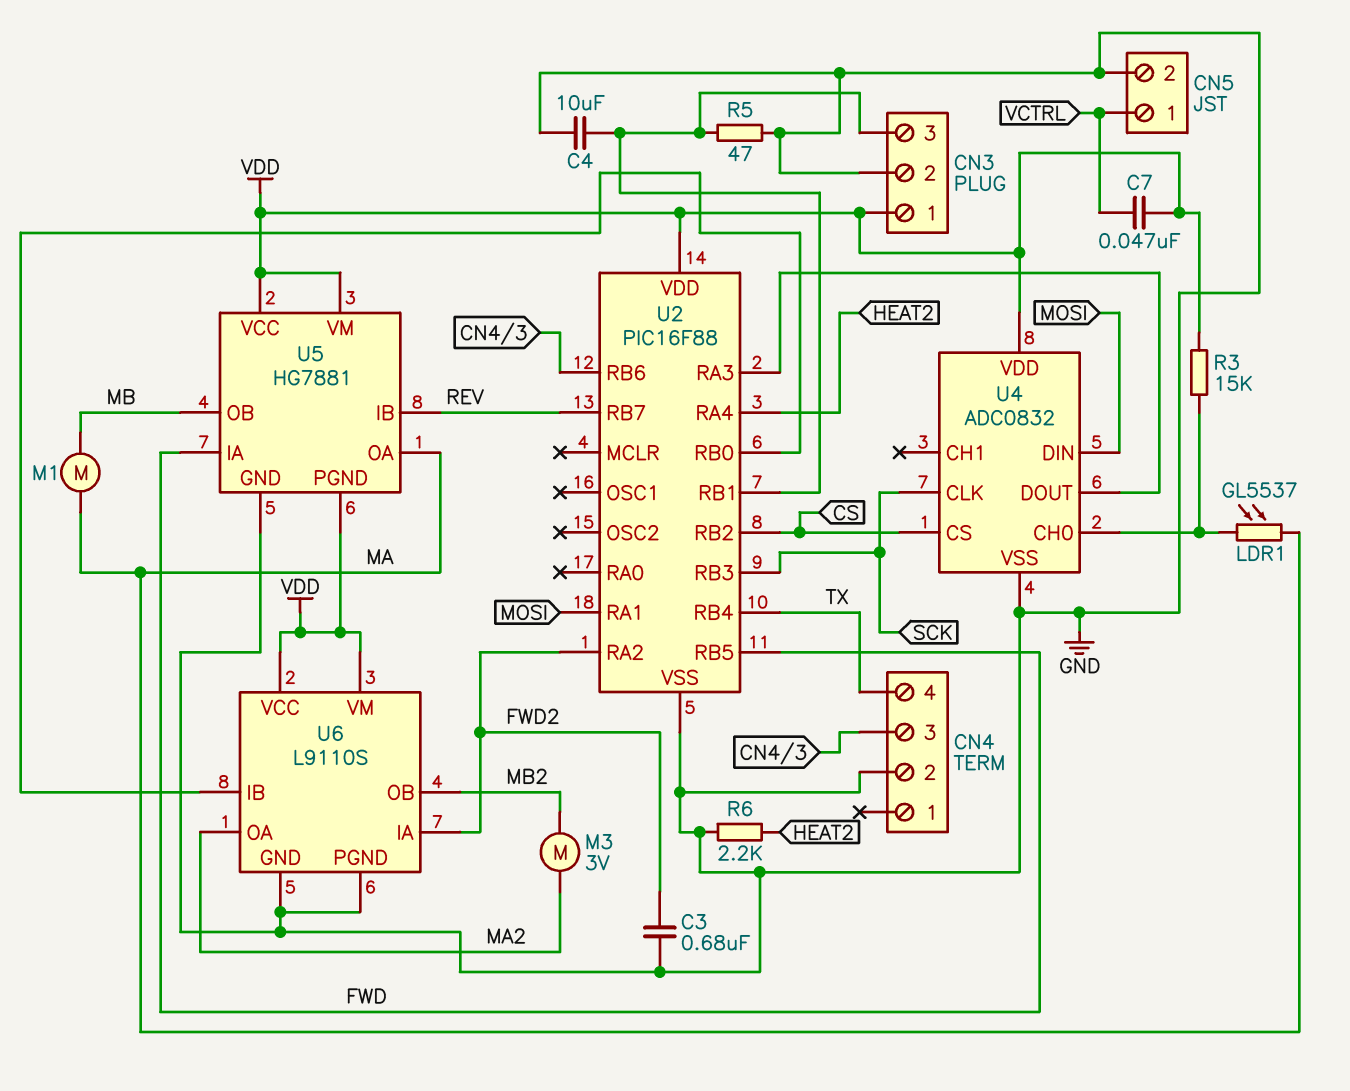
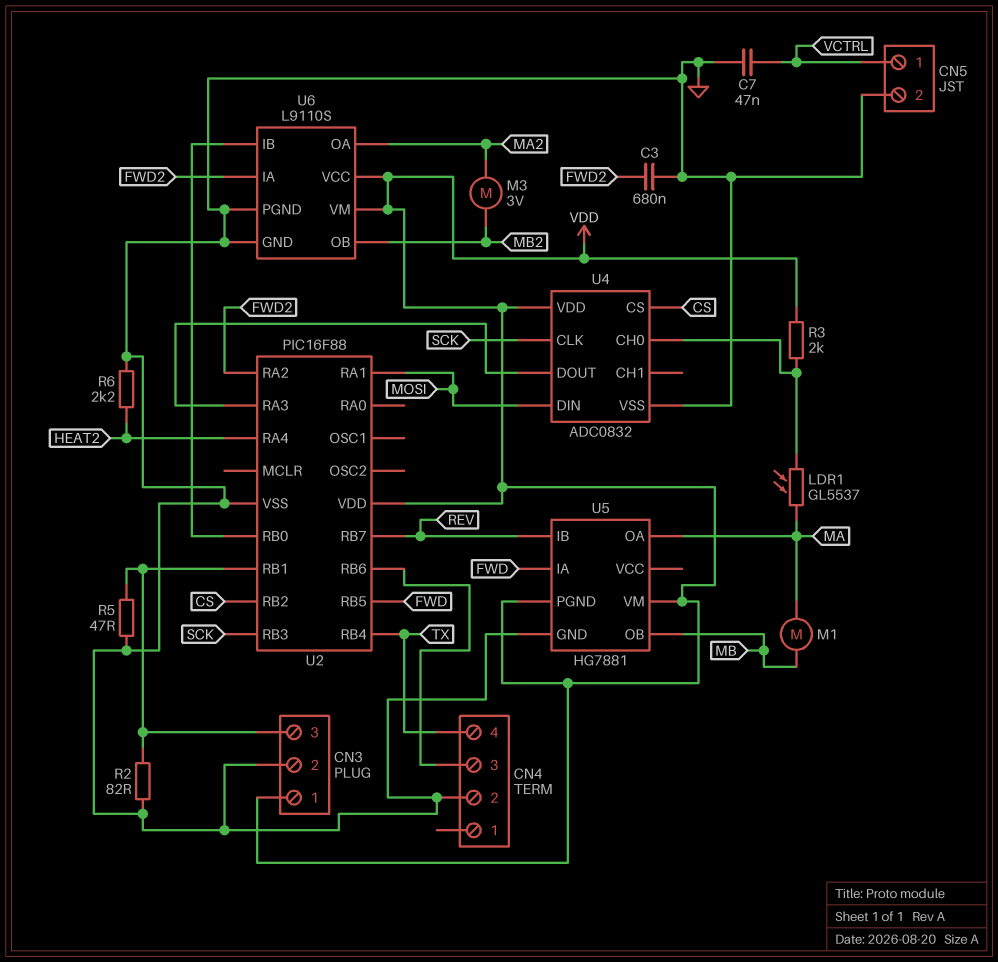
C4: 10uF (CN3/3, GND) -> none
C7: 47nF (VCTRL, VDD) -> 47nF (GND, VCTRL)
R2: none -> 82 (CN3/3, GND)
R3: 15k (U4/CH0, VDD) -> 2k (U4/CH0, VDD)
U5 pin VCC: VDD -> none

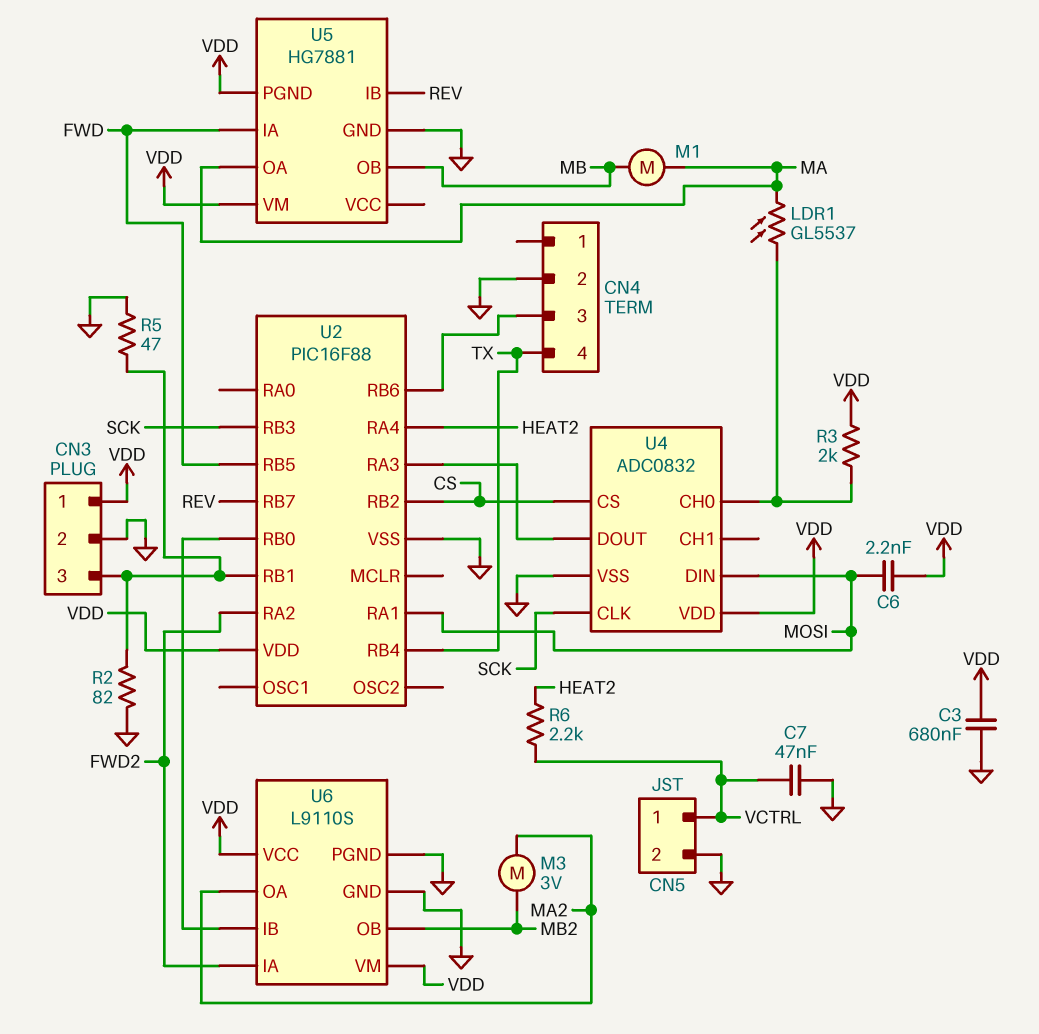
C3: 680nF (FWD2, GND) -> 680nF (GND, VDD)
C6: none -> 2.2nF (MOSI, VDD)
R6: 2.2k (GND, HEAT2) -> 2.2k (HEAT2, VCTRL)

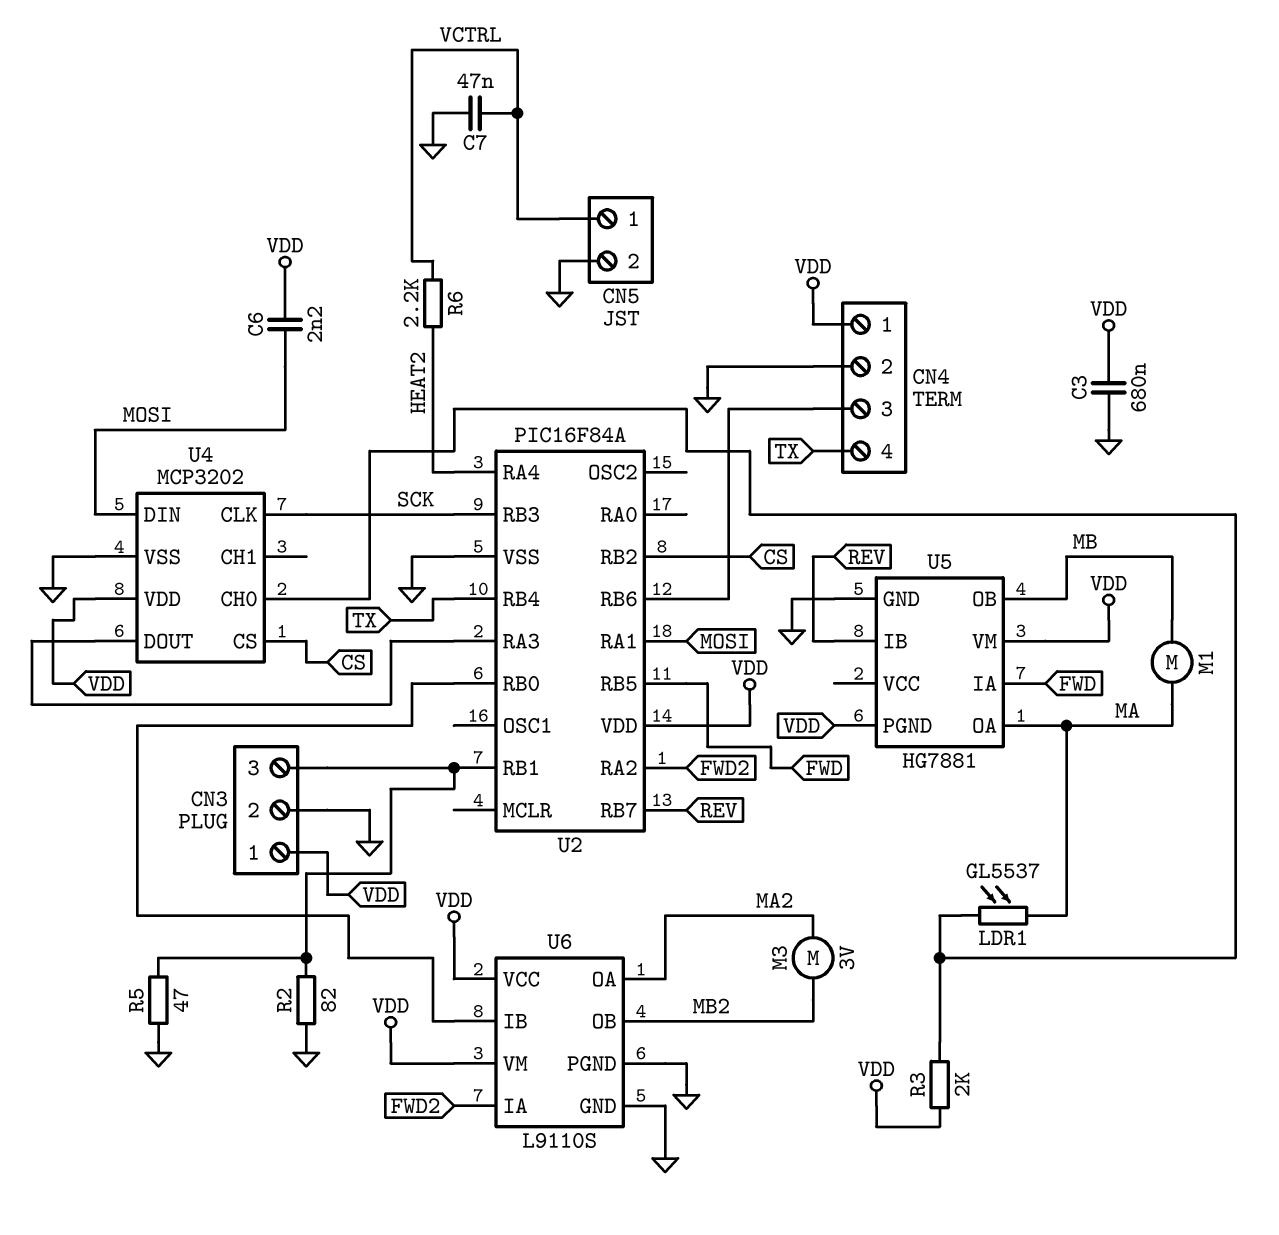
CN4 pin 1: none -> VDD
U2: PIC16F88 -> PIC16F84A
U4: ADC0832 -> MCP3202

